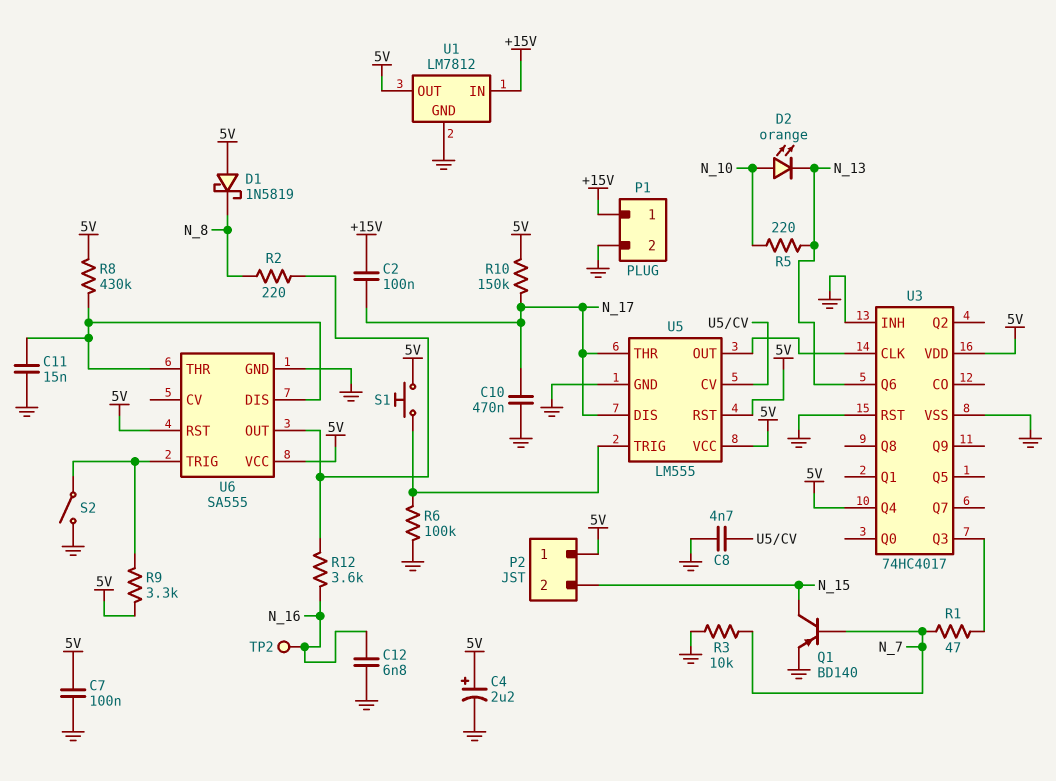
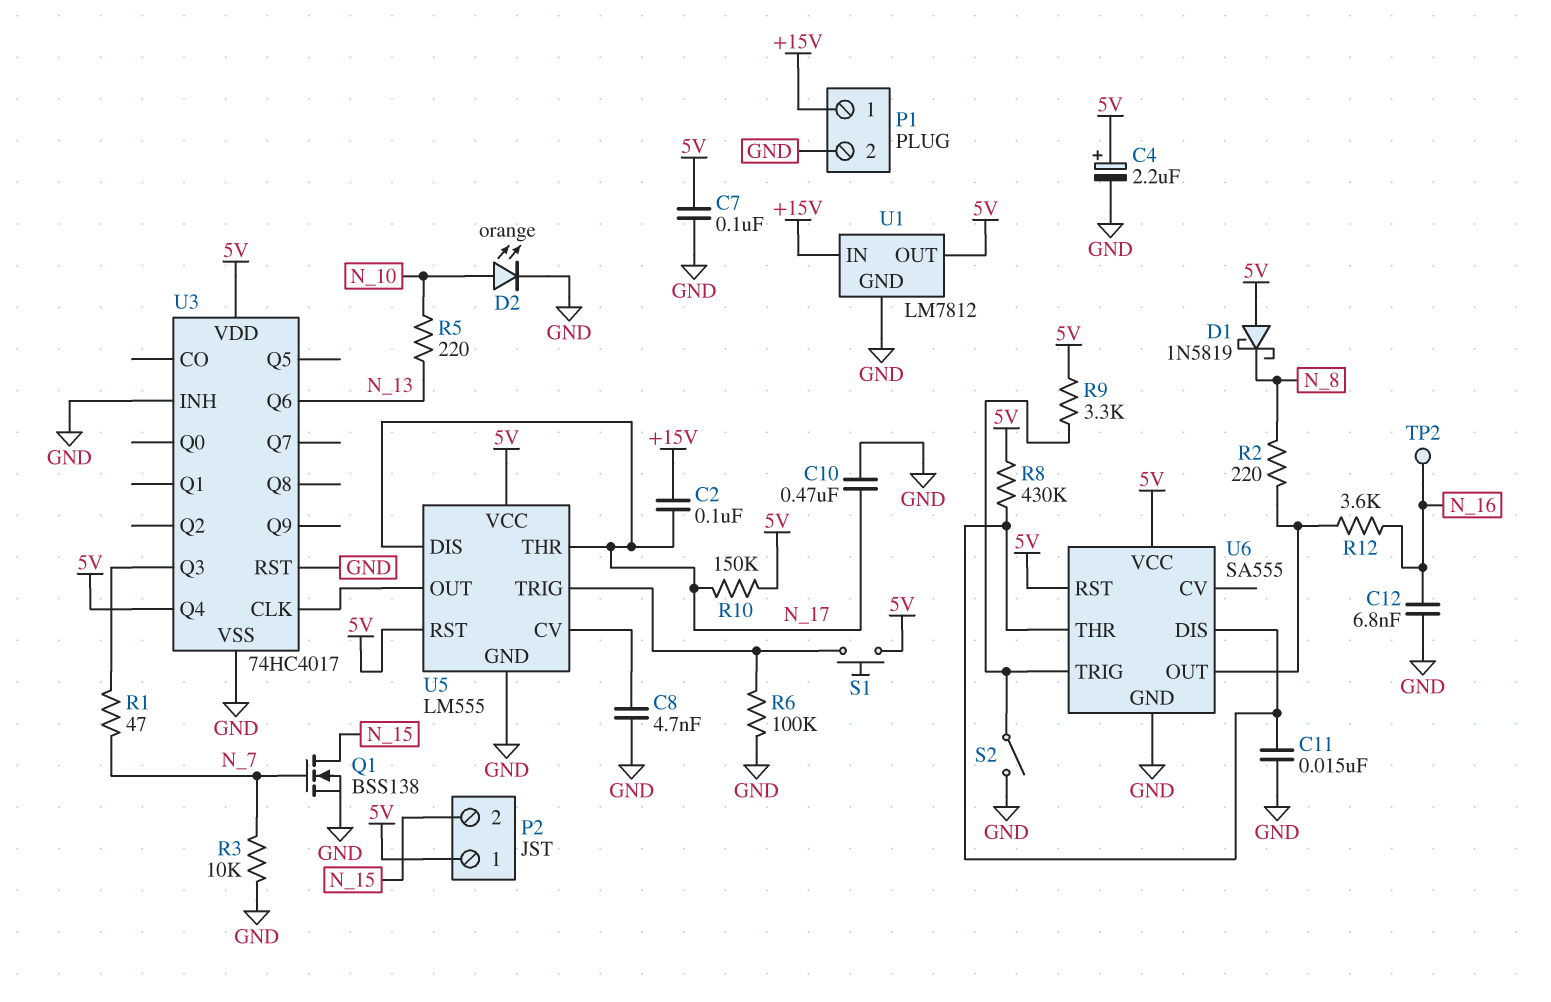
D2: LED orange (A N_10, K N_13) -> LED orange (A N_10, K GND)
Q1: PNP BD140 (B N_7, C N_15, E GND) -> NMOS BSS138 (G N_7, D N_15, S GND)

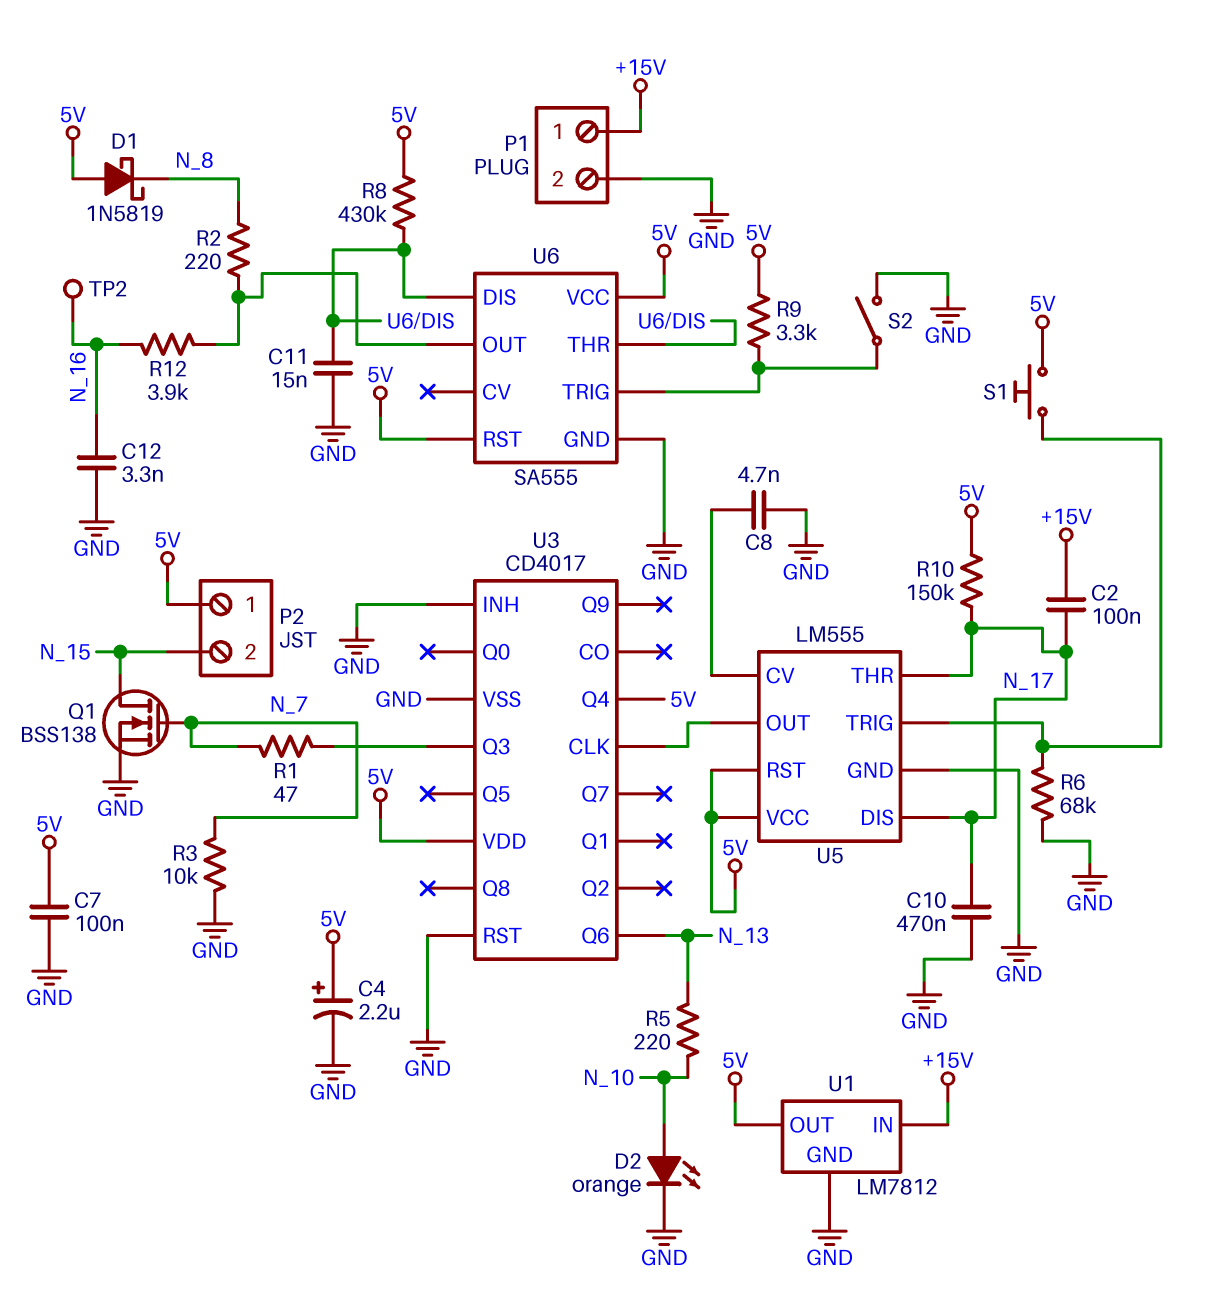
C12: 6.8nF (GND, N_16) -> 3.3nF (GND, N_16)
R6: 100k (GND, U5/TRIG) -> 68k (GND, U5/TRIG)
R12: 3.6k (N_16, U6/OUT) -> 3.9k (N_16, U6/OUT)
U3: 74HC4017 -> CD4017

